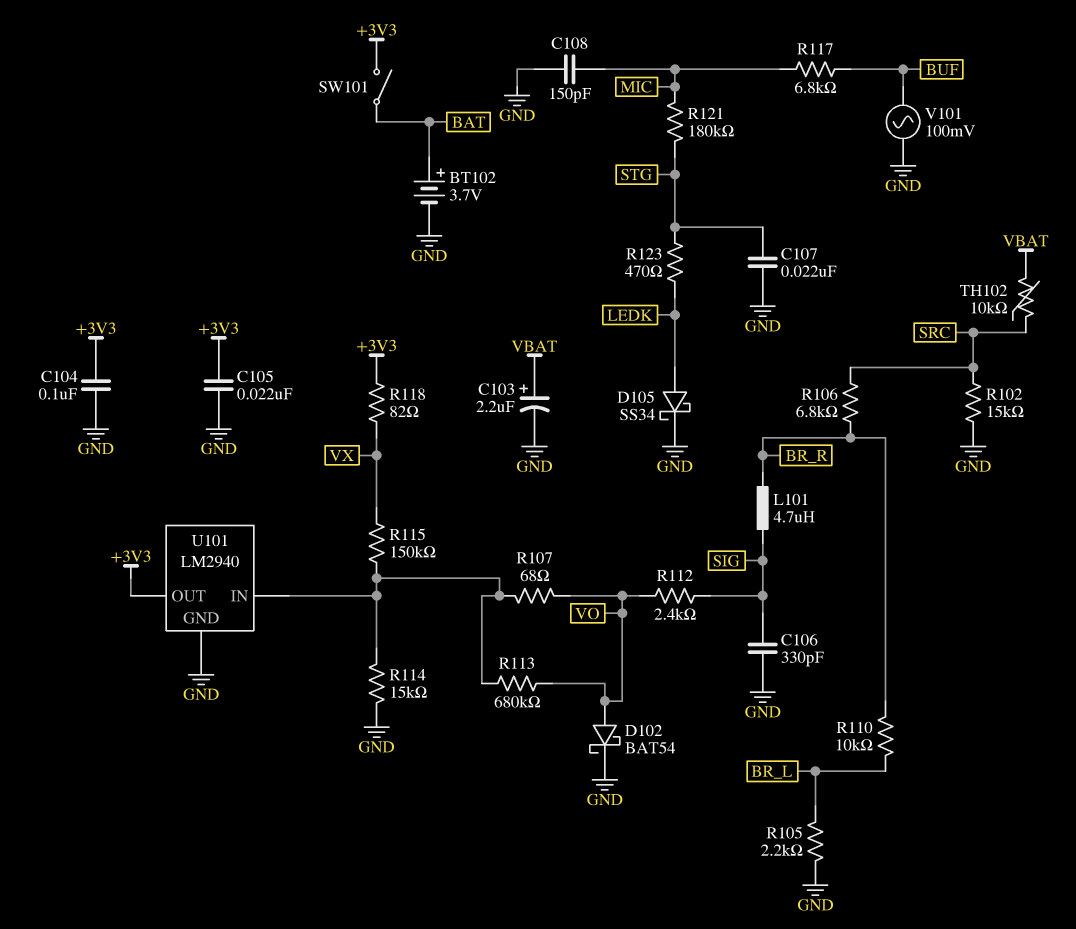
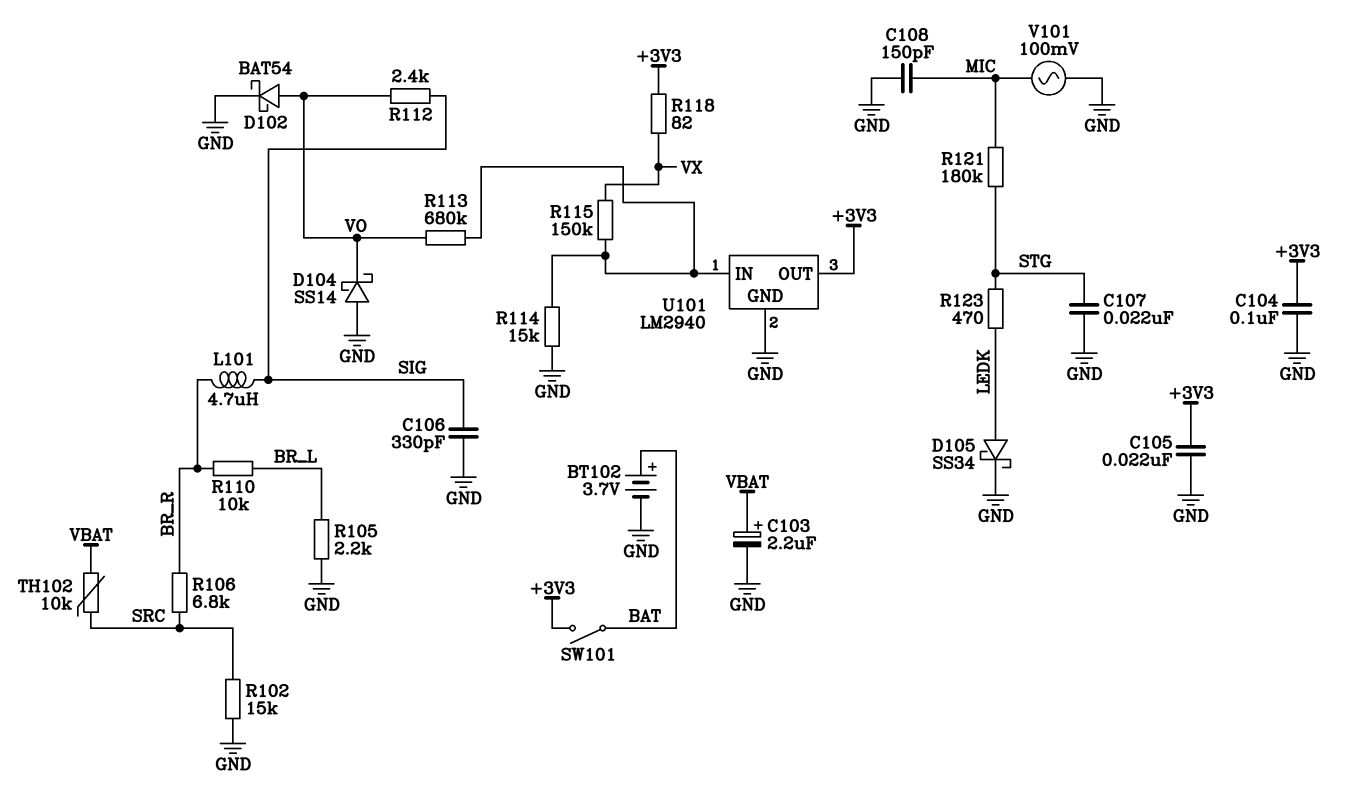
D104: none -> schottky SS14 (A GND, K VO)
R107: 68 (U101/IN, VO) -> none
R117: 6.8k (BUF, MIC) -> none
V101: AC 100mV (BUF, GND) -> AC 100mV (GND, MIC)

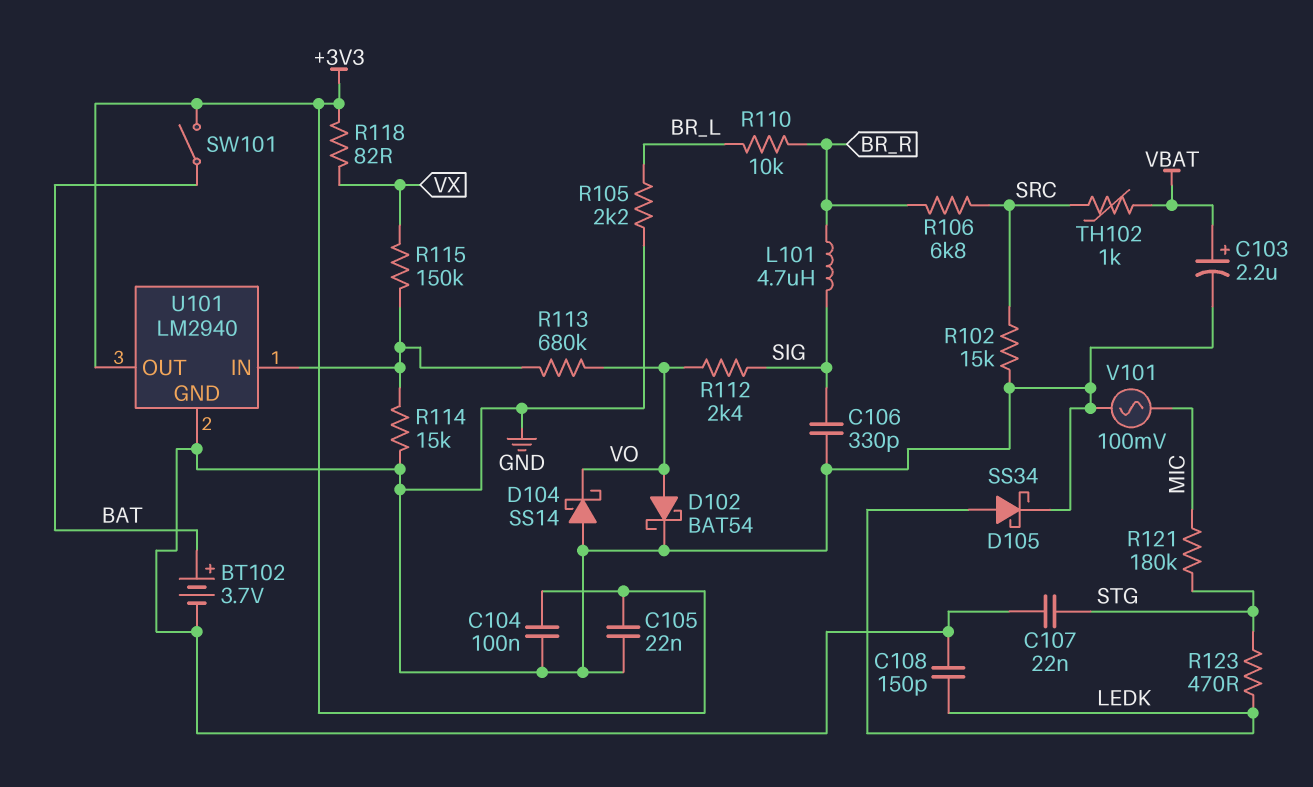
C108: 150pF (GND, MIC) -> 150pF (GND, LEDK)
TH102: 10k (SRC, VBAT) -> 1k (SRC, VBAT)

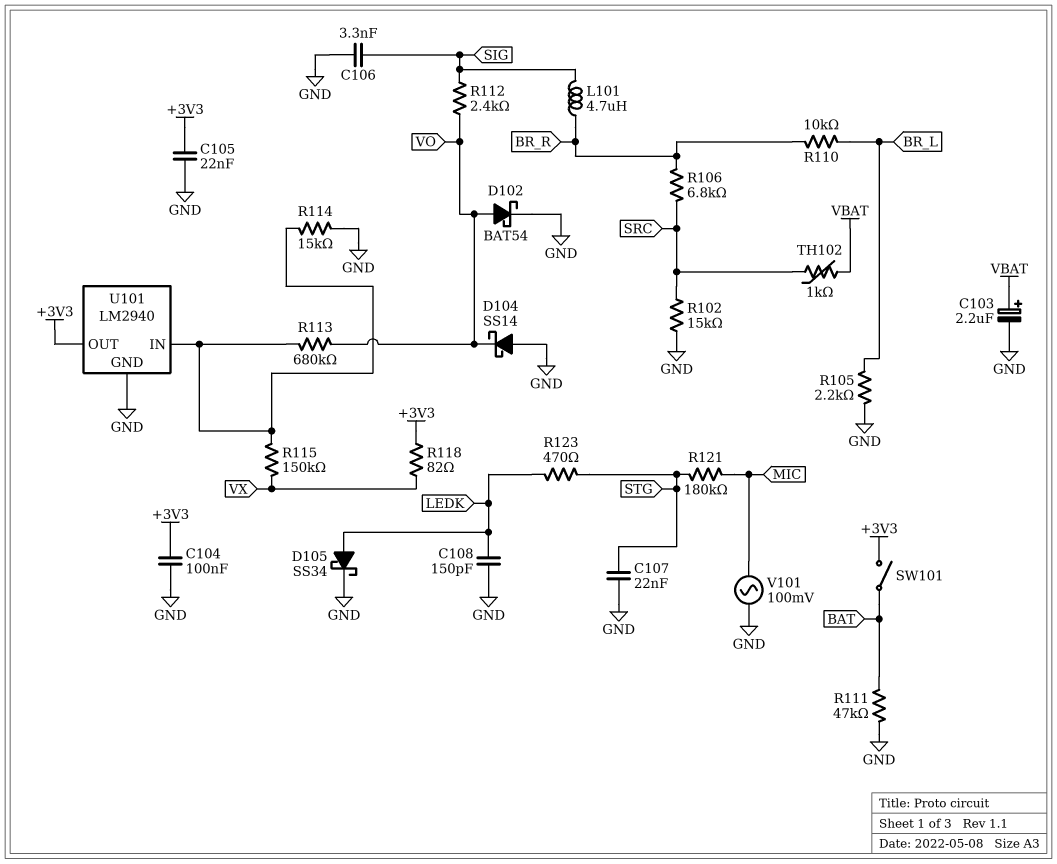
BT102: 3.7V (plus BAT, minus GND) -> none
C106: 330pF (GND, SIG) -> 3.3nF (GND, SIG)
R111: none -> 47k (BAT, GND)

